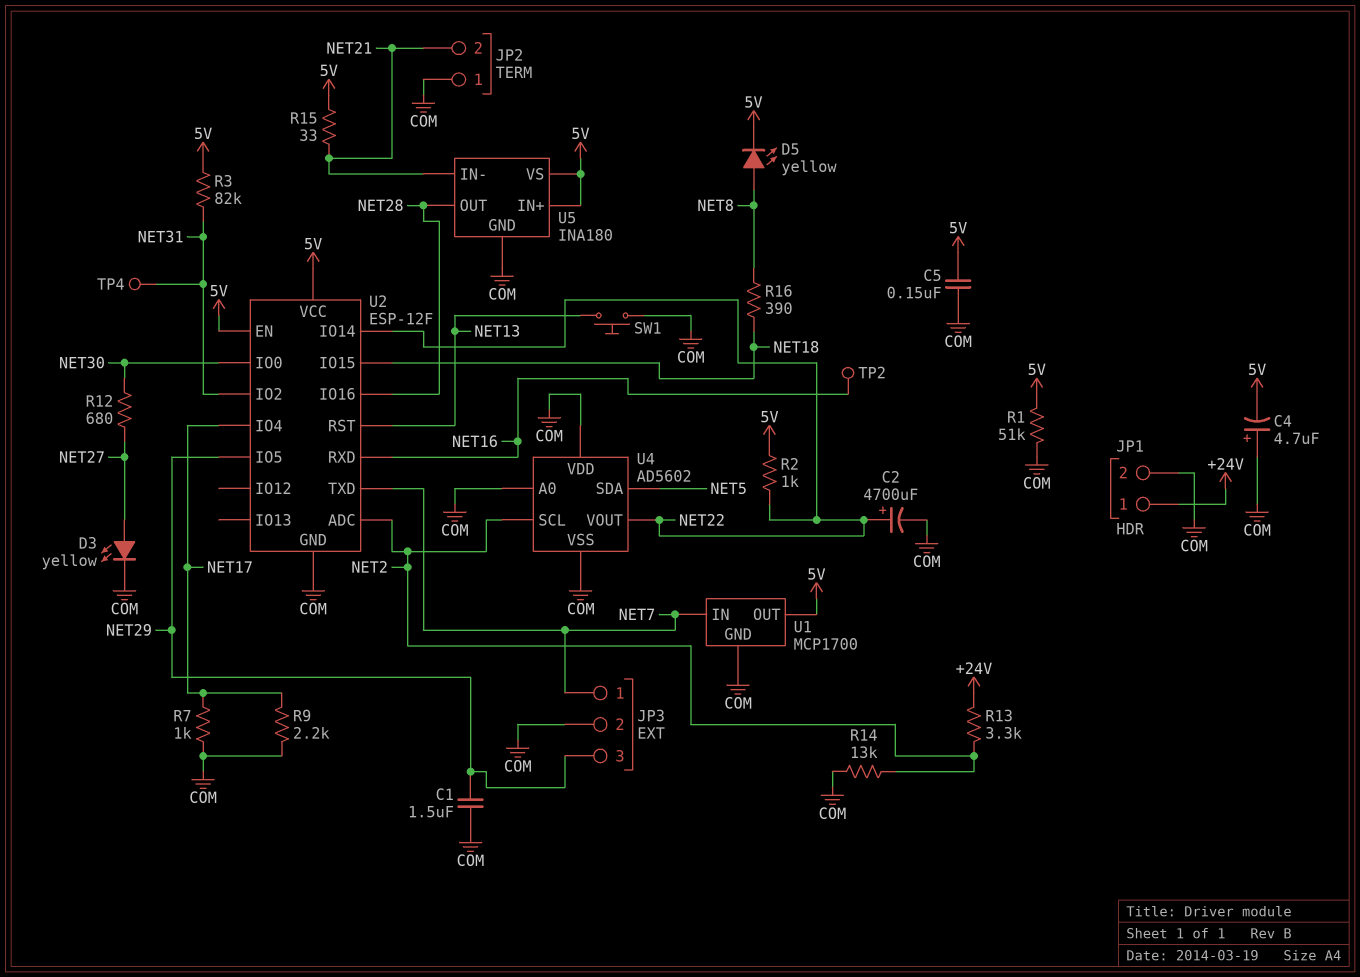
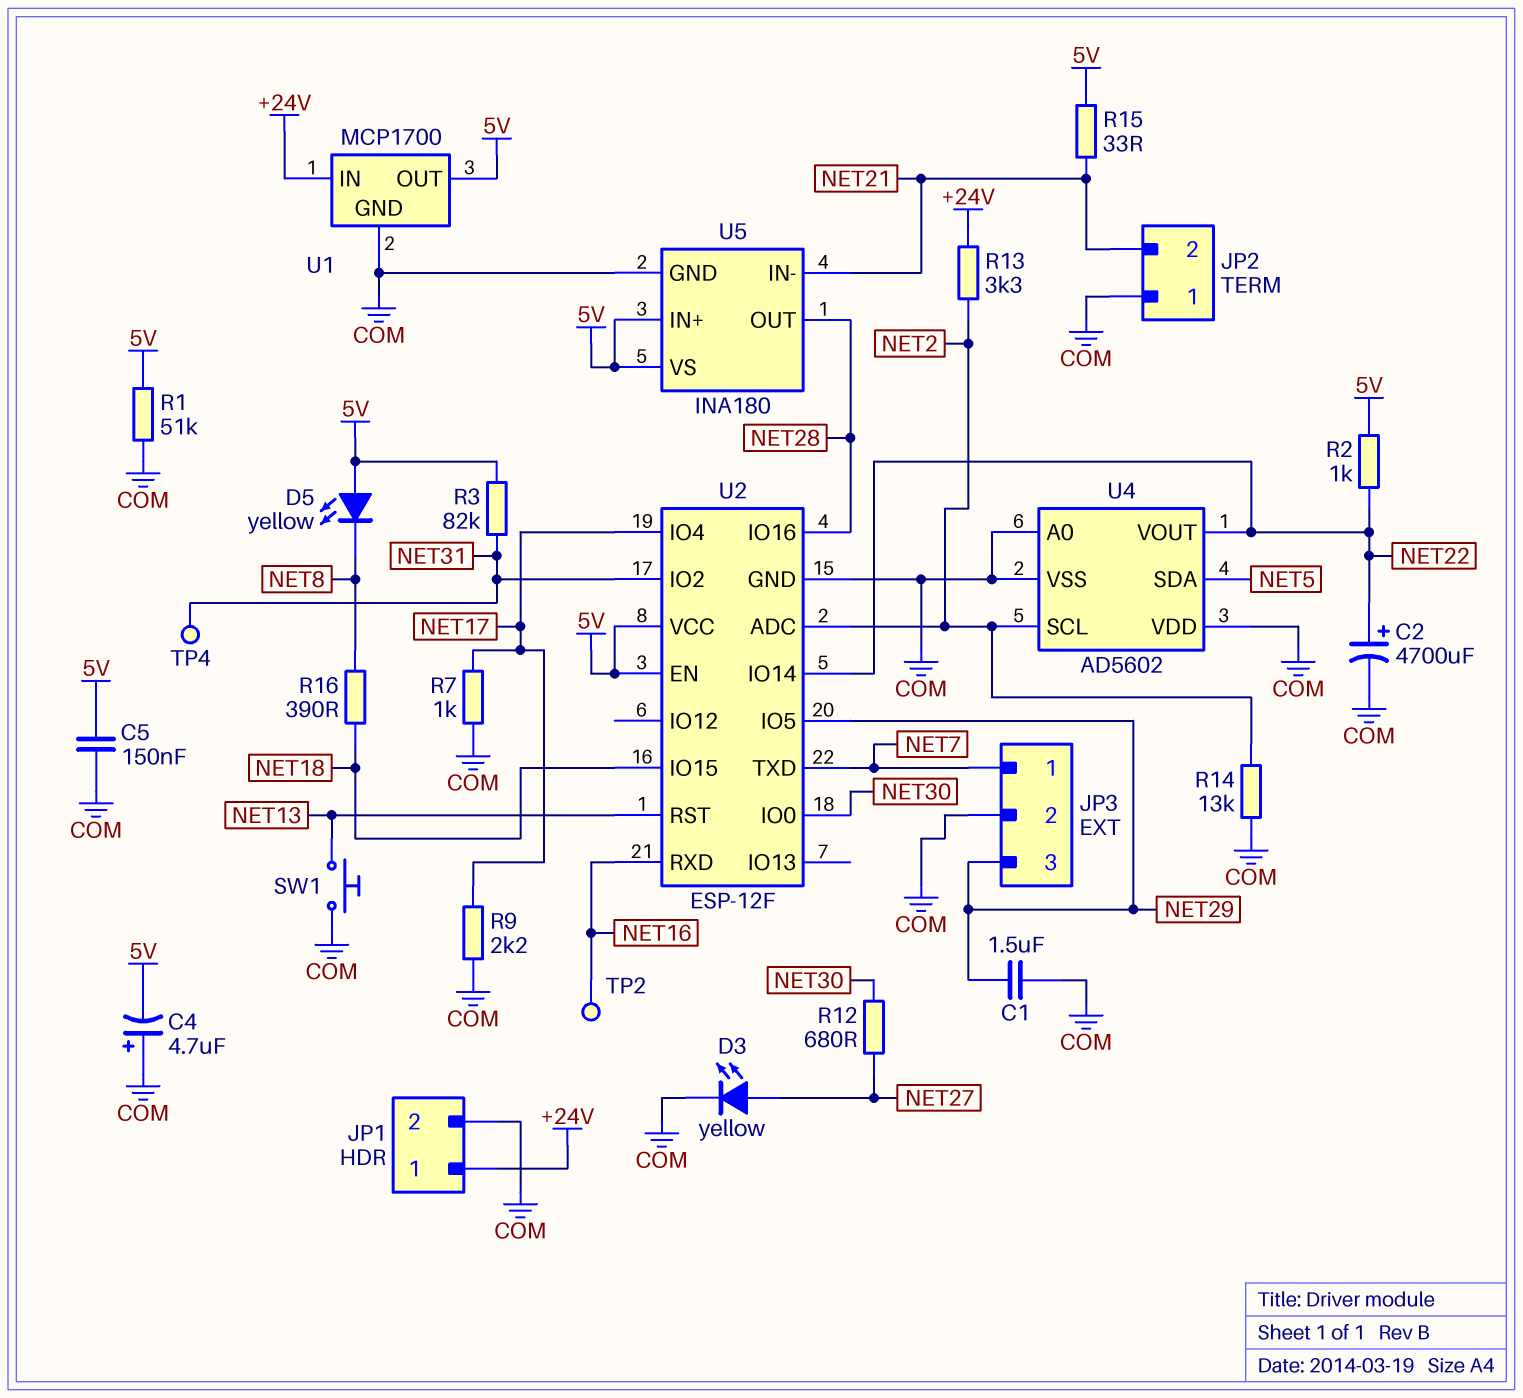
D5: LED yellow (A NET8, K 5V) -> LED yellow (A 5V, K NET8)
U1 pin IN: NET7 -> +24V

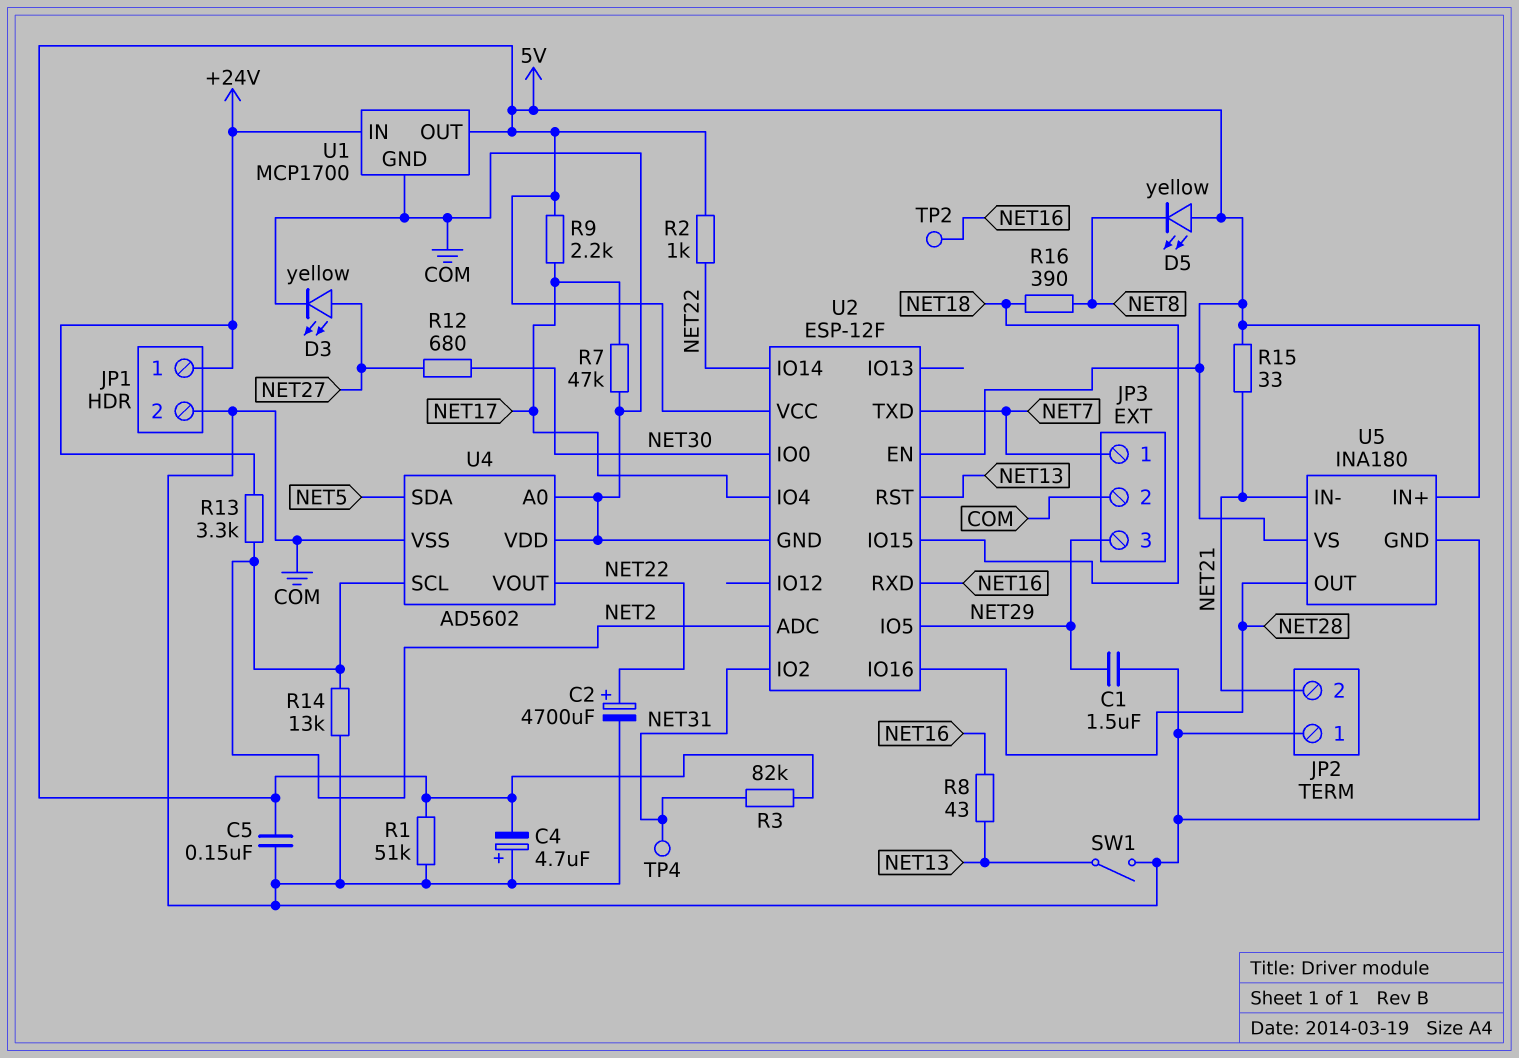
R7: 1k (COM, NET17) -> 47k (COM, NET17)
R8: none -> 43 (NET13, NET16)
R9: 2.2k (COM, NET17) -> 2.2k (5V, NET17)
SW1: button (COM, NET13) -> switch (COM, NET13)

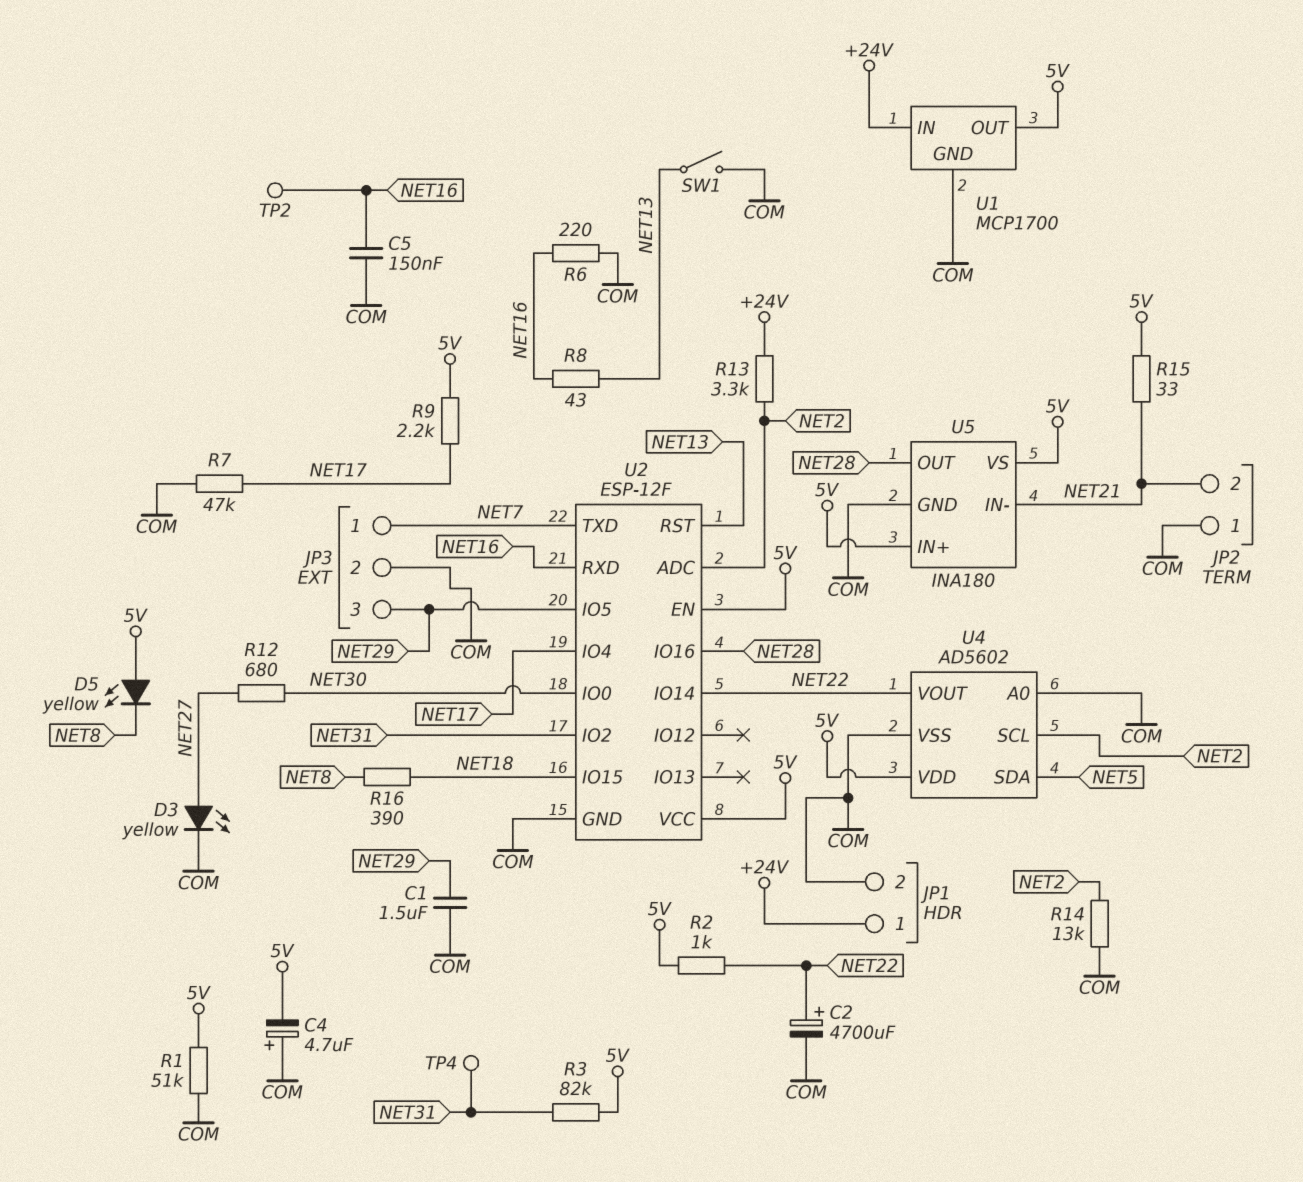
C5: 150nF (5V, COM) -> 150nF (COM, NET16)
R6: none -> 220 (COM, NET16)
U4 pin VDD: COM -> 5V

